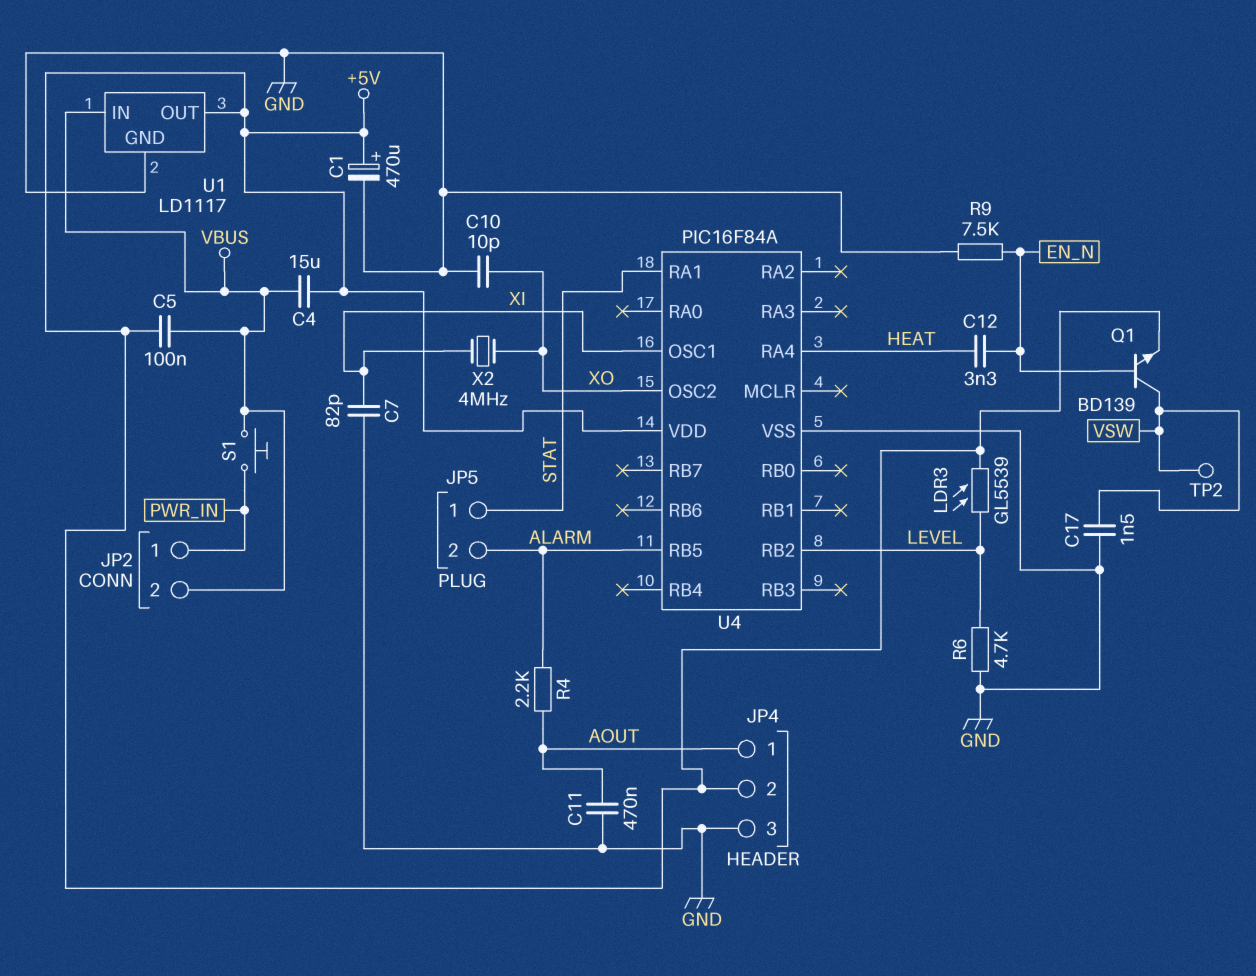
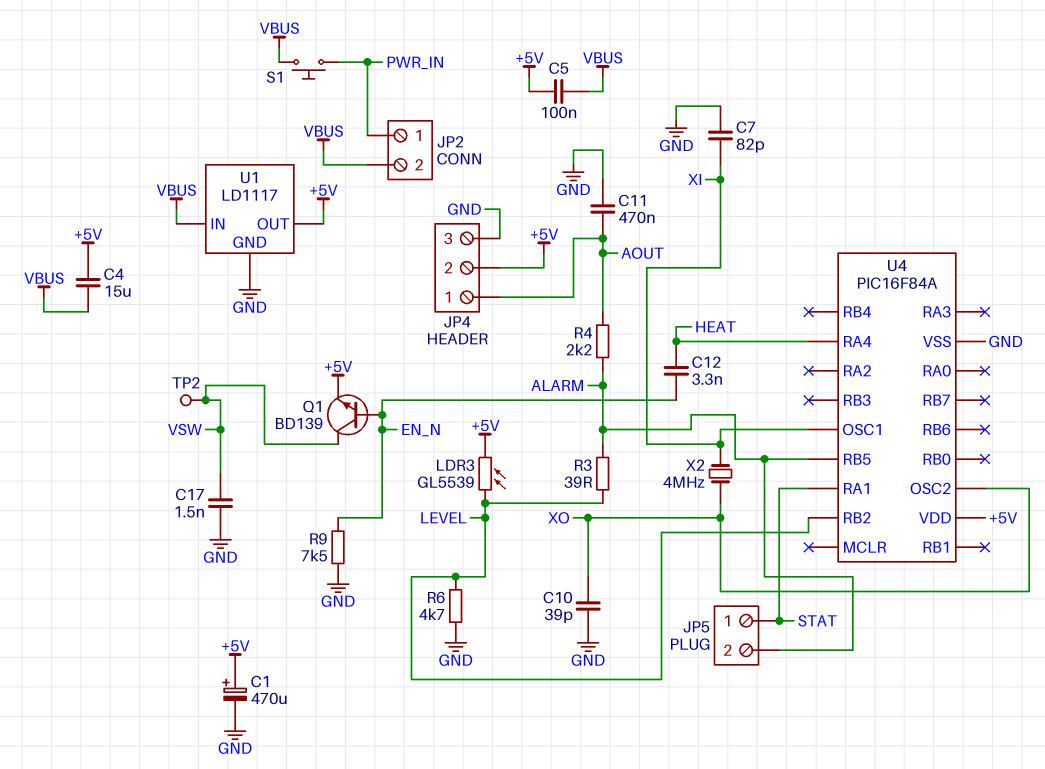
C10: 10pF (GND, XO) -> 39pF (GND, XO)
R3: none -> 39 (ALARM, LEVEL)

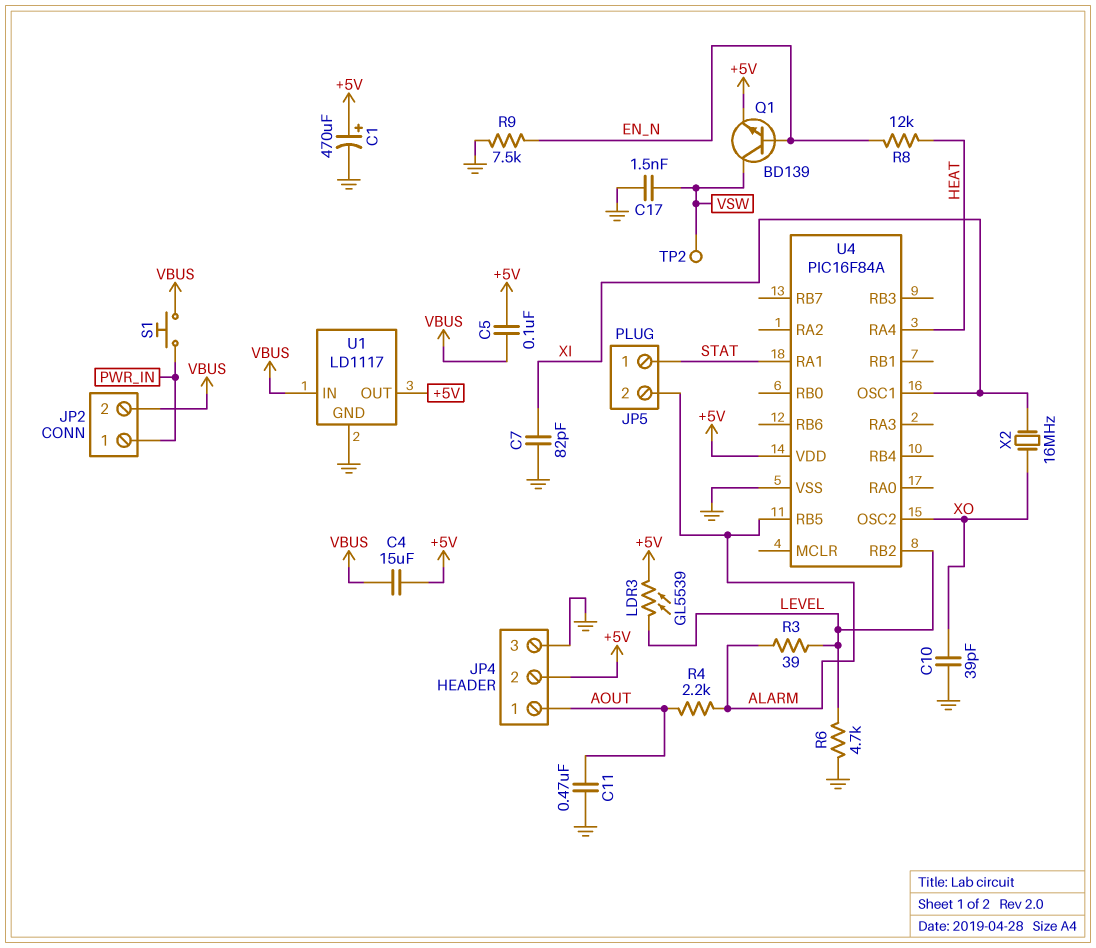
C12: 3.3nF (EN_N, HEAT) -> none
R8: none -> 12k (EN_N, HEAT)
X2: 4MHz (XI, XO) -> 16MHz (XI, XO)

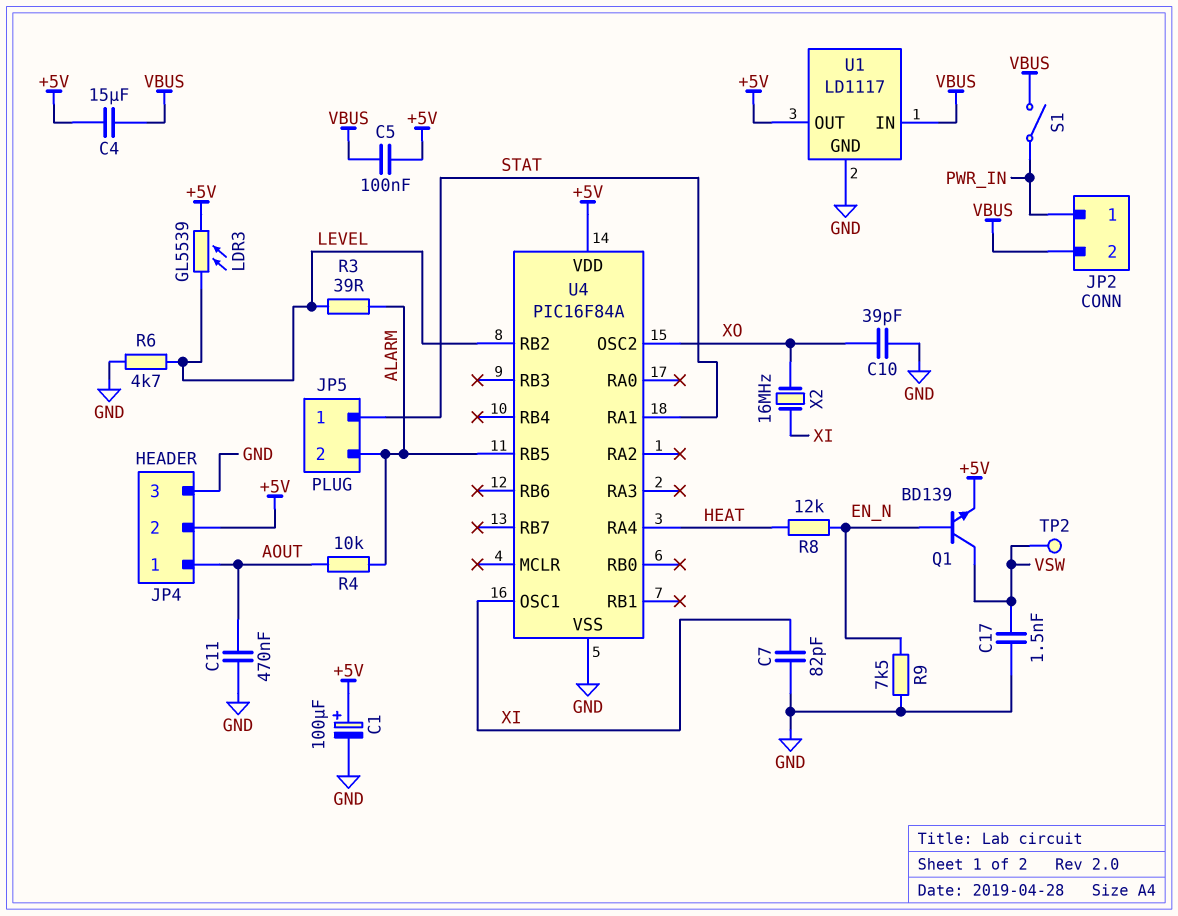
C1: 470uF (plus +5V, minus GND) -> 100uF (plus +5V, minus GND)
R4: 2.2k (ALARM, AOUT) -> 10k (ALARM, AOUT)
S1: button (PWR_IN, VBUS) -> switch (PWR_IN, VBUS)

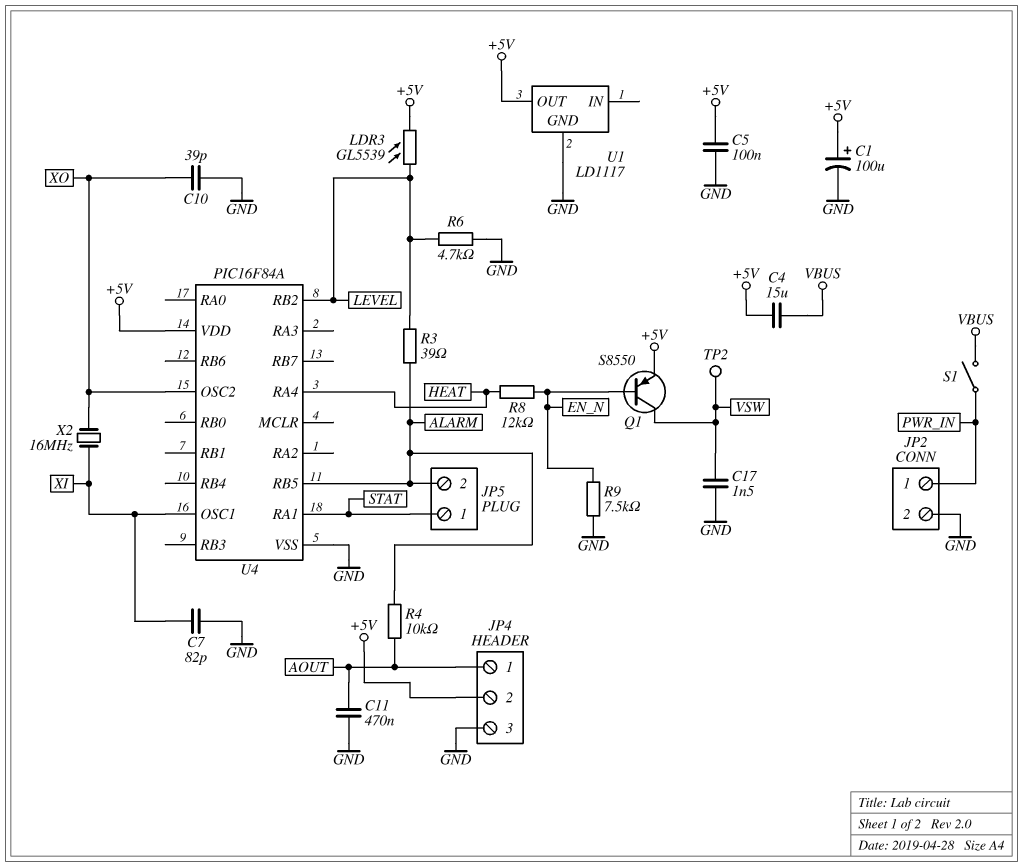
C5: 100nF (+5V, VBUS) -> 100nF (+5V, GND)
JP2 pin 2: VBUS -> GND
Q1: NPN BD139 (B EN_N, C VSW, E +5V) -> PNP S8550 (B EN_N, C VSW, E +5V)
U1 pin IN: VBUS -> none

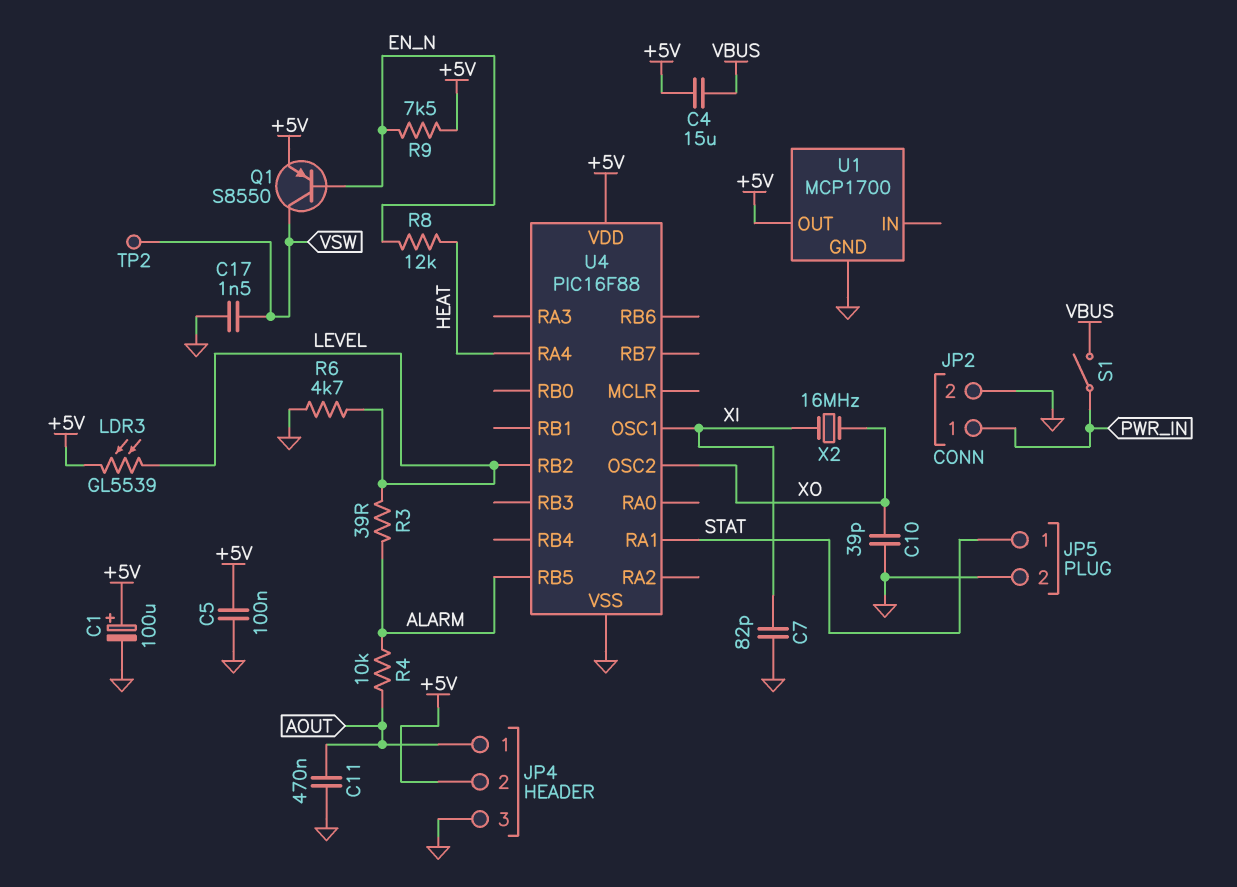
JP5 pin 2: ALARM -> GND
R9: 7.5k (EN_N, GND) -> 7.5k (+5V, EN_N)
U1: LD1117 -> MCP1700
U4: PIC16F84A -> PIC16F88

